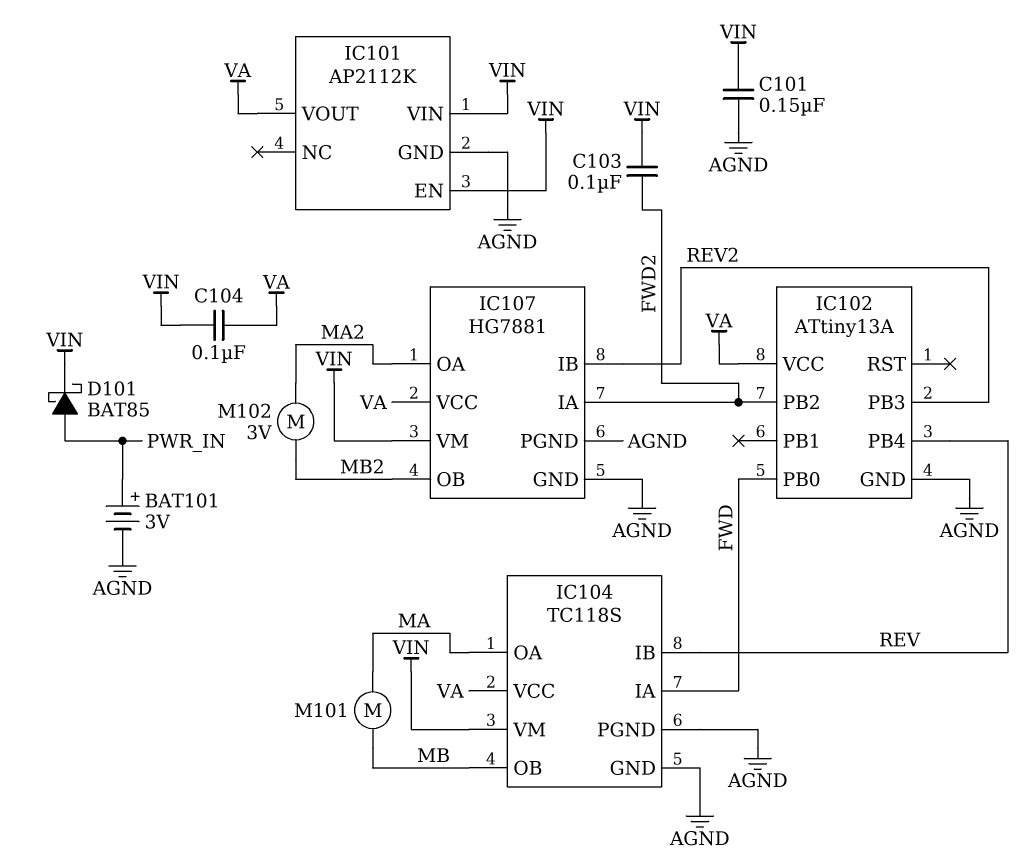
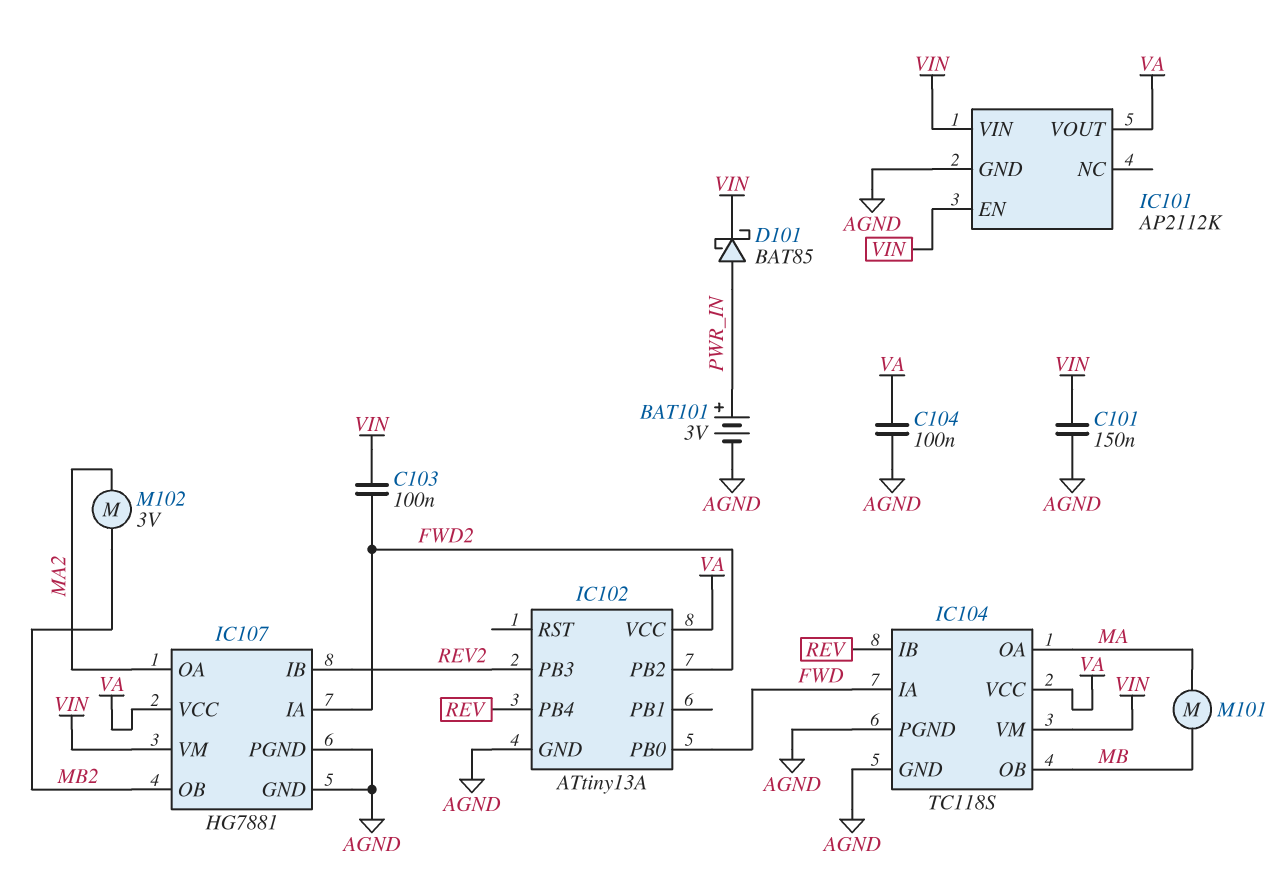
C104: 100nF (VA, VIN) -> 100nF (AGND, VA)

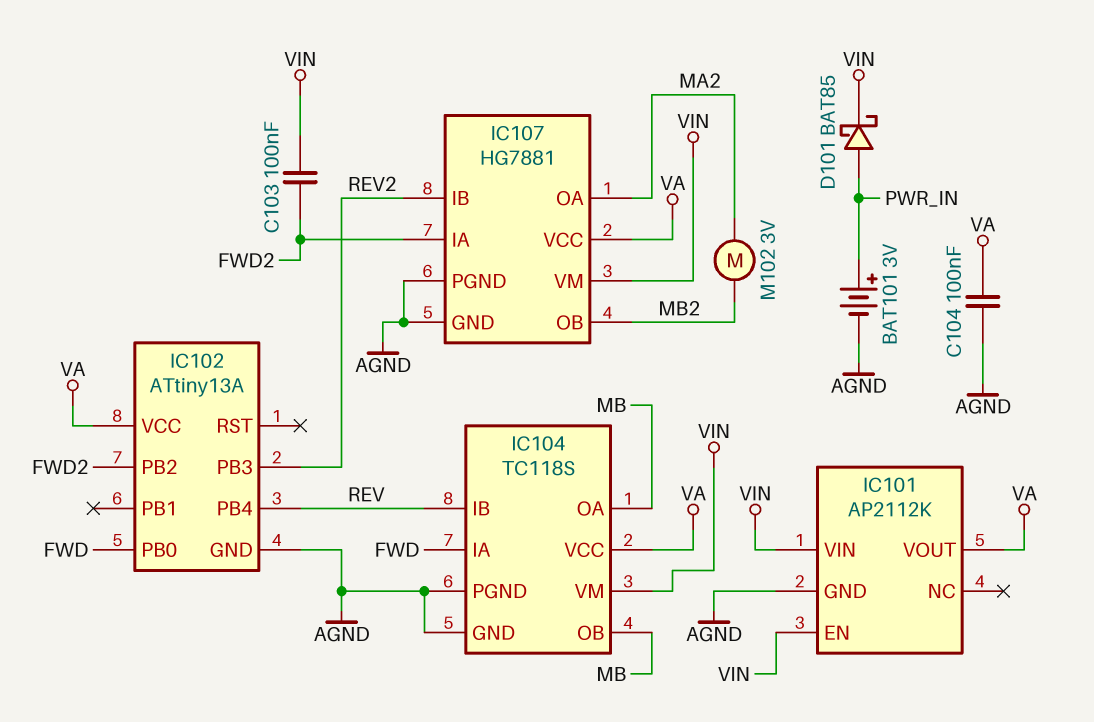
C101: 150nF (AGND, VIN) -> none
IC104 pin OA: MA -> MB
M101: motor (MA, MB) -> none

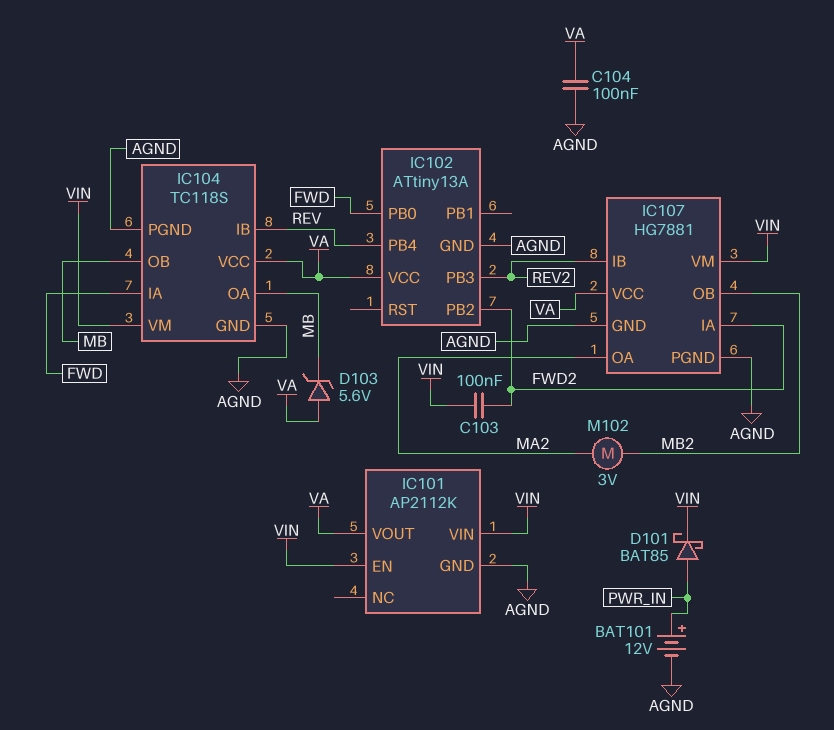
BAT101: 3V (plus PWR_IN, minus AGND) -> 12V (plus PWR_IN, minus AGND)
D103: none -> zener 5.6V (A VA, K MB)

